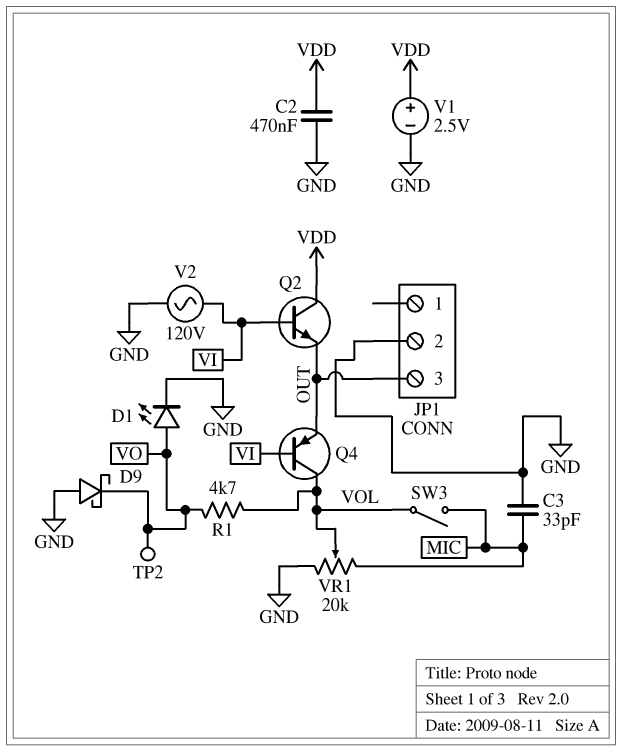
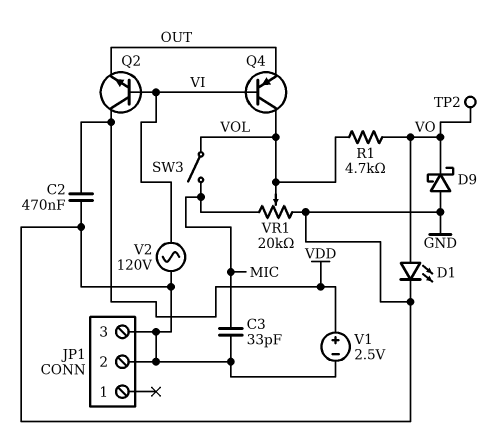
JP1 pin 3: OUT -> GND

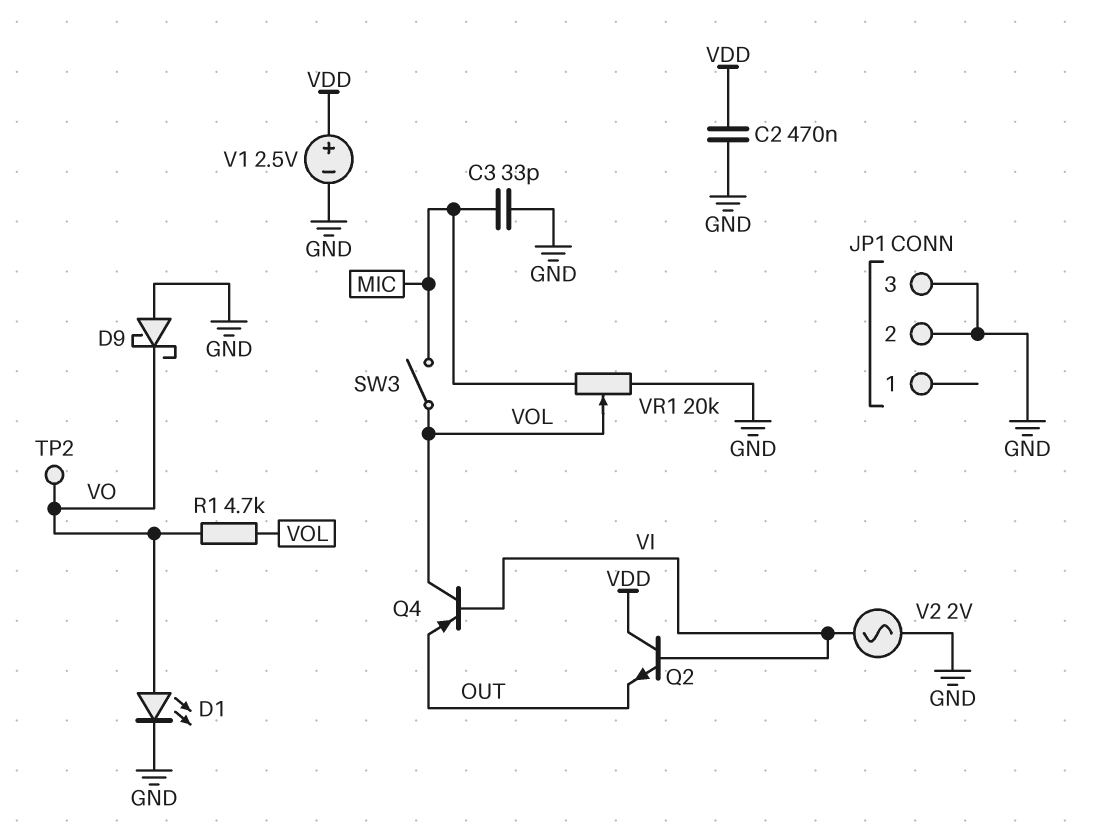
V2: AC 120V (GND, VI) -> AC 2V (GND, VI)

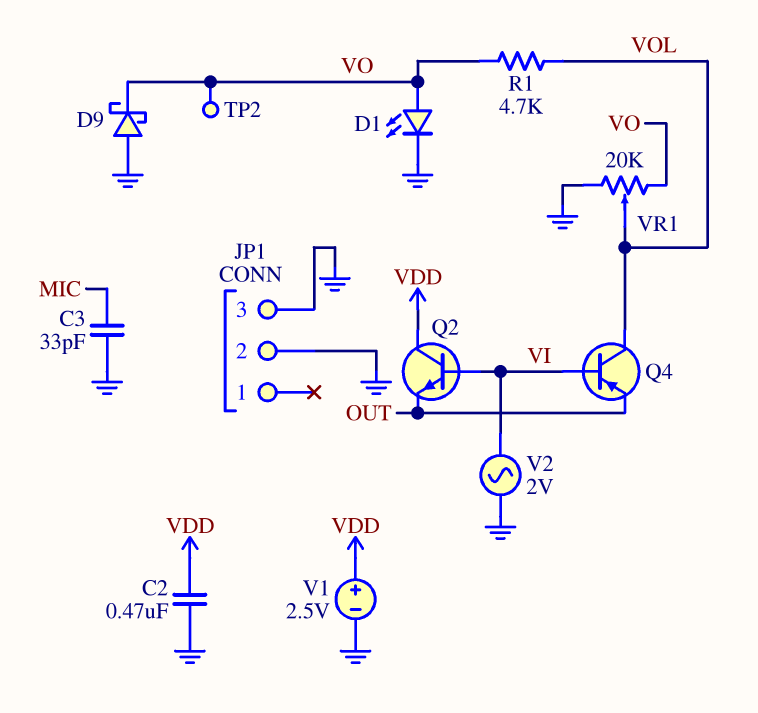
SW3: switch (MIC, VOL) -> none
VR1: 20k (GND, MIC, wiper VOL) -> 20k (GND, VO, wiper VOL)

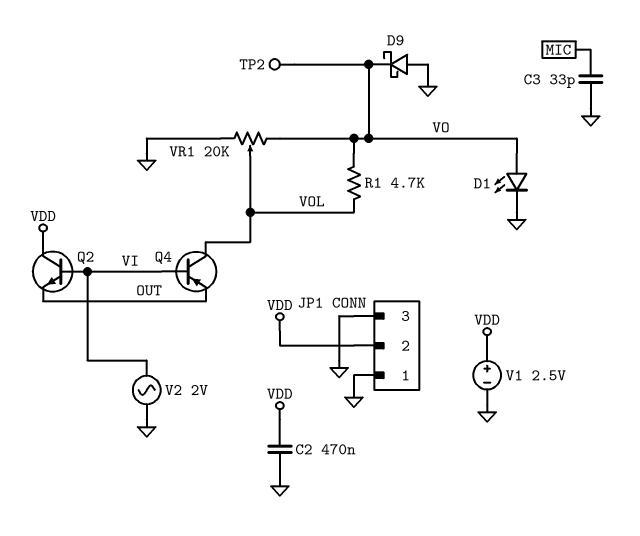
JP1 pin 1: none -> GND
JP1 pin 2: GND -> VDD

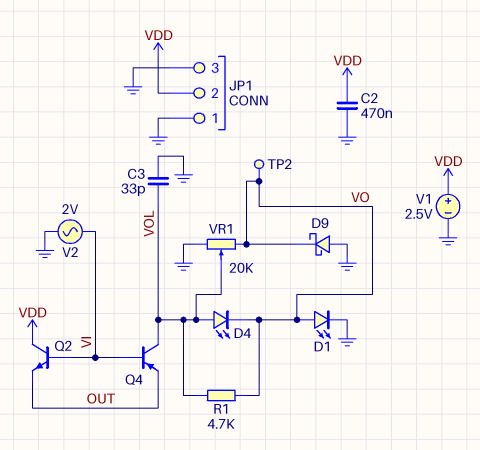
C3: 33pF (GND, MIC) -> 33pF (GND, VOL)
D4: none -> LED (A VOL, K VO)

